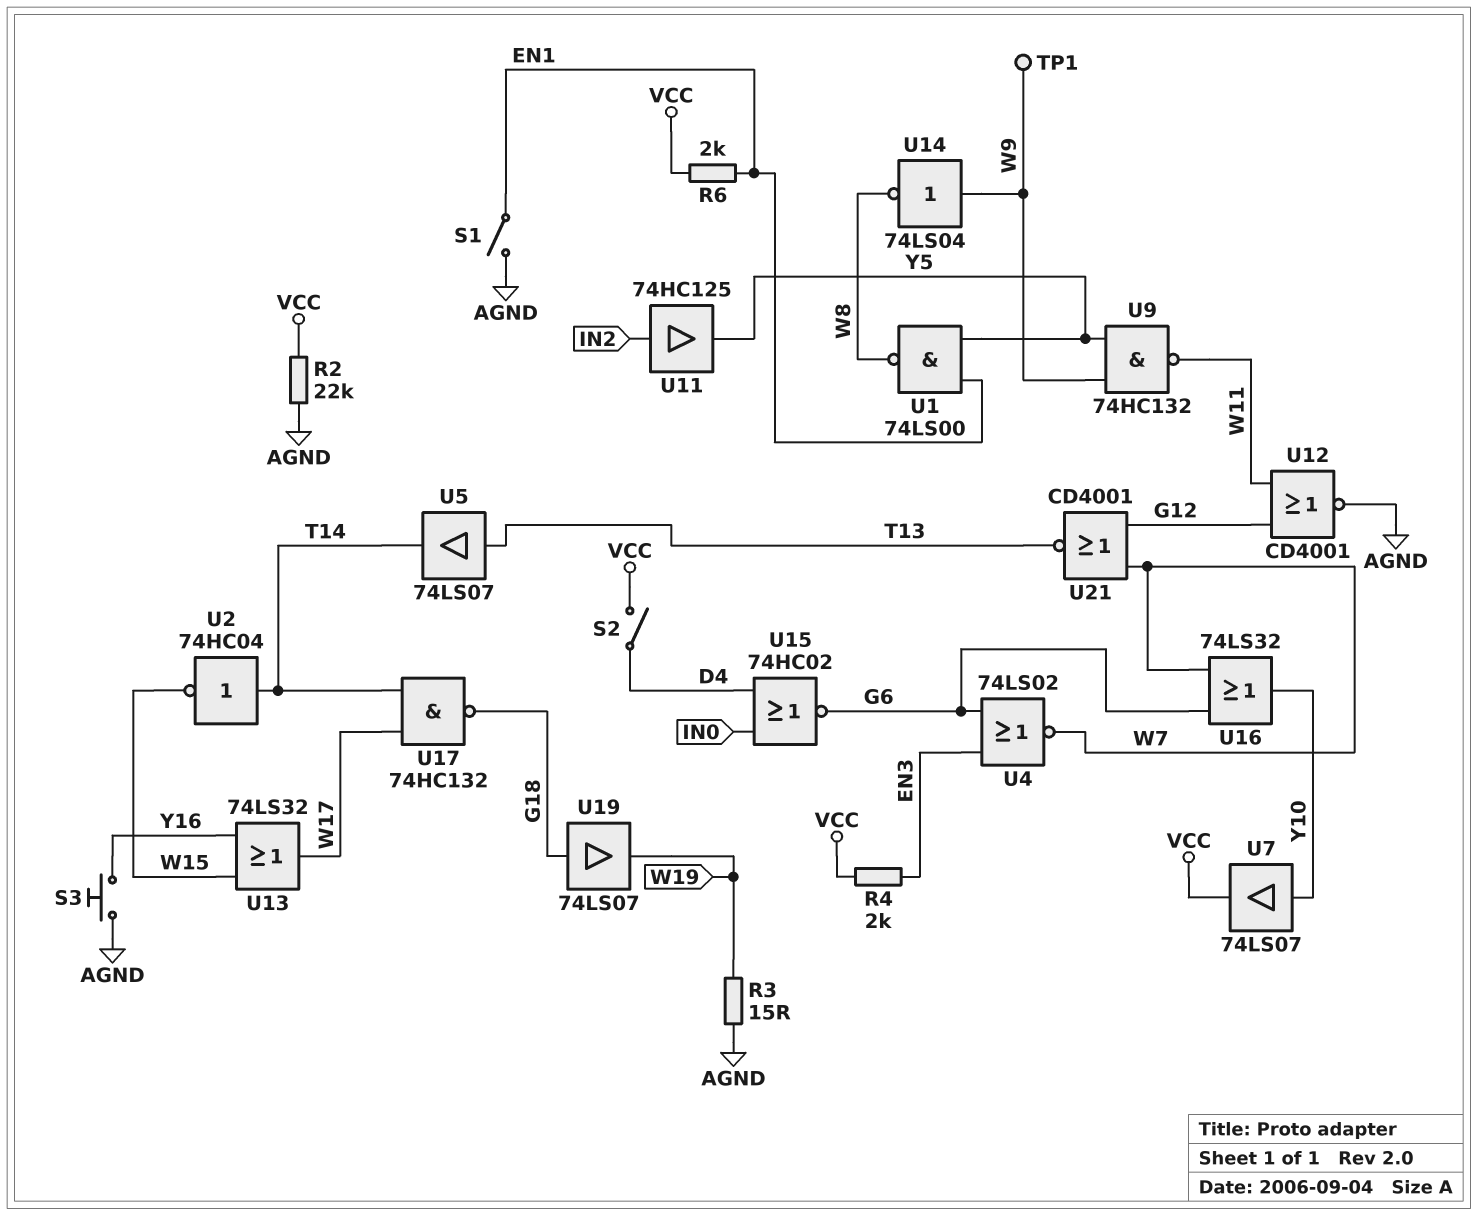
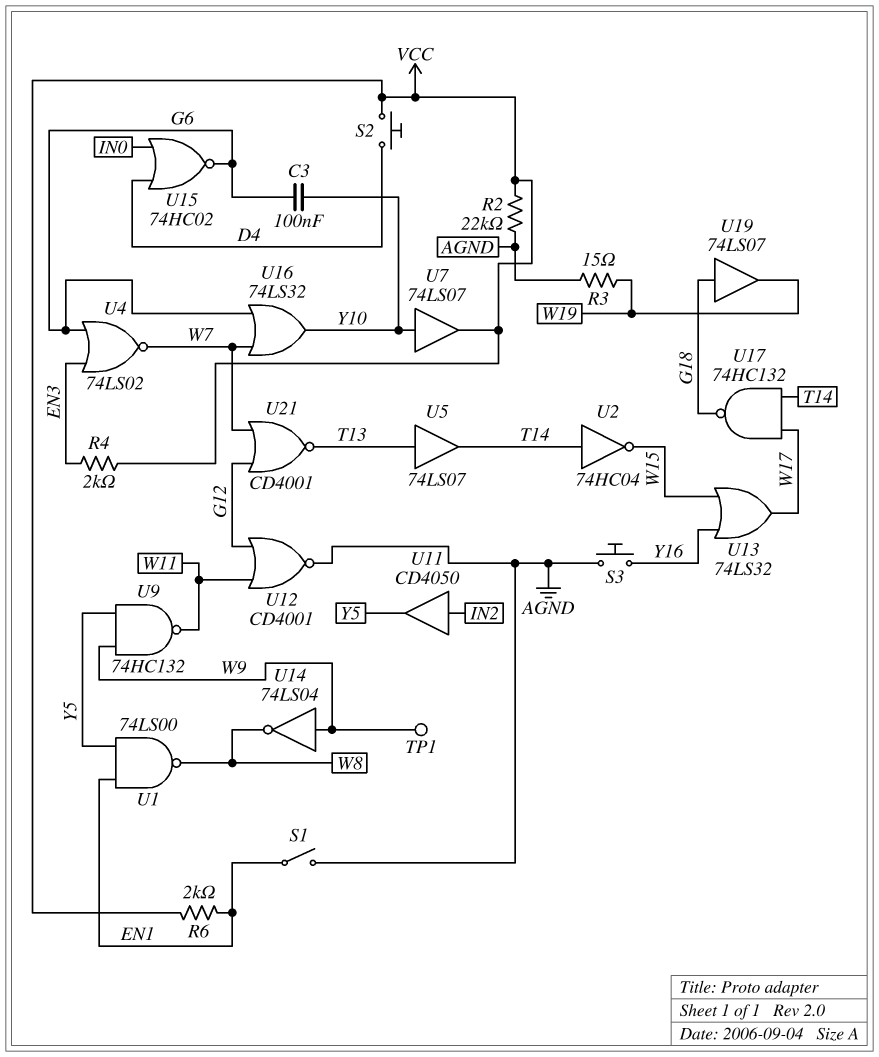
C3: none -> 100nF (G6, Y10)
S2: switch (D4, VCC) -> button (D4, VCC)
U11: buffer 74HC125 (in IN2, out Y5) -> buffer CD4050 (in IN2, out Y5)

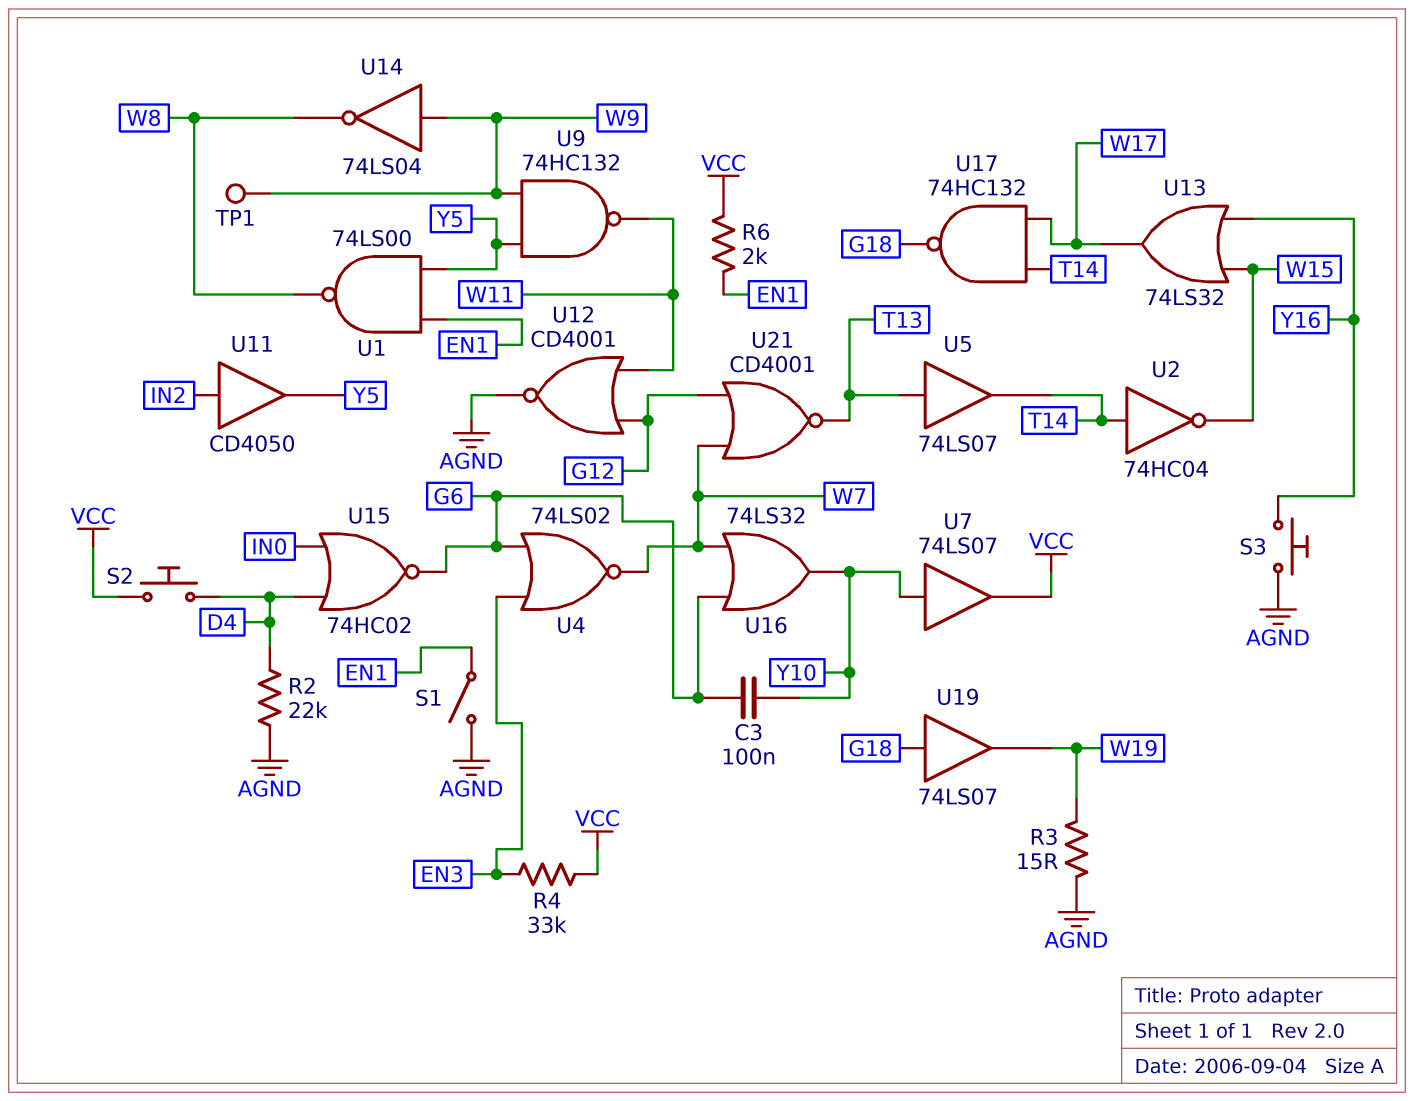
R2: 22k (AGND, VCC) -> 22k (AGND, D4)
R4: 2k (EN3, VCC) -> 33k (EN3, VCC)

